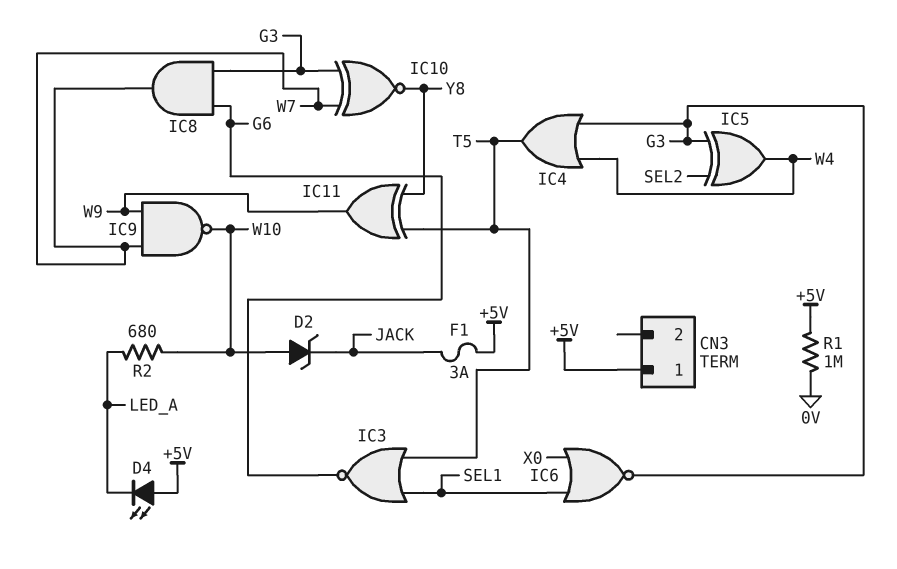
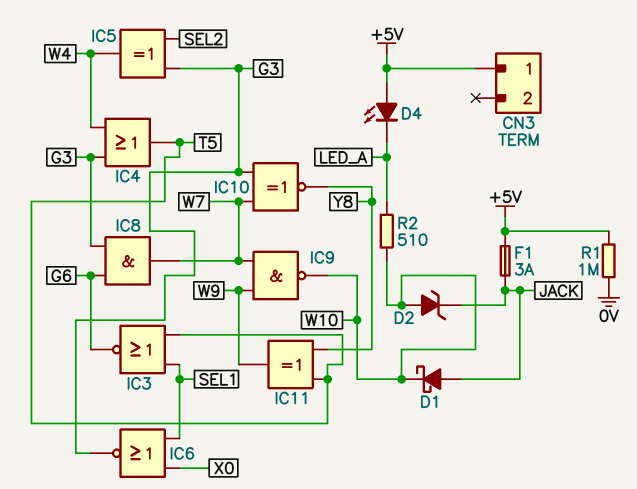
D1: none -> schottky (A JACK, K W10)
R2: 680 (LED_A, W10) -> 510 (LED_A, W10)

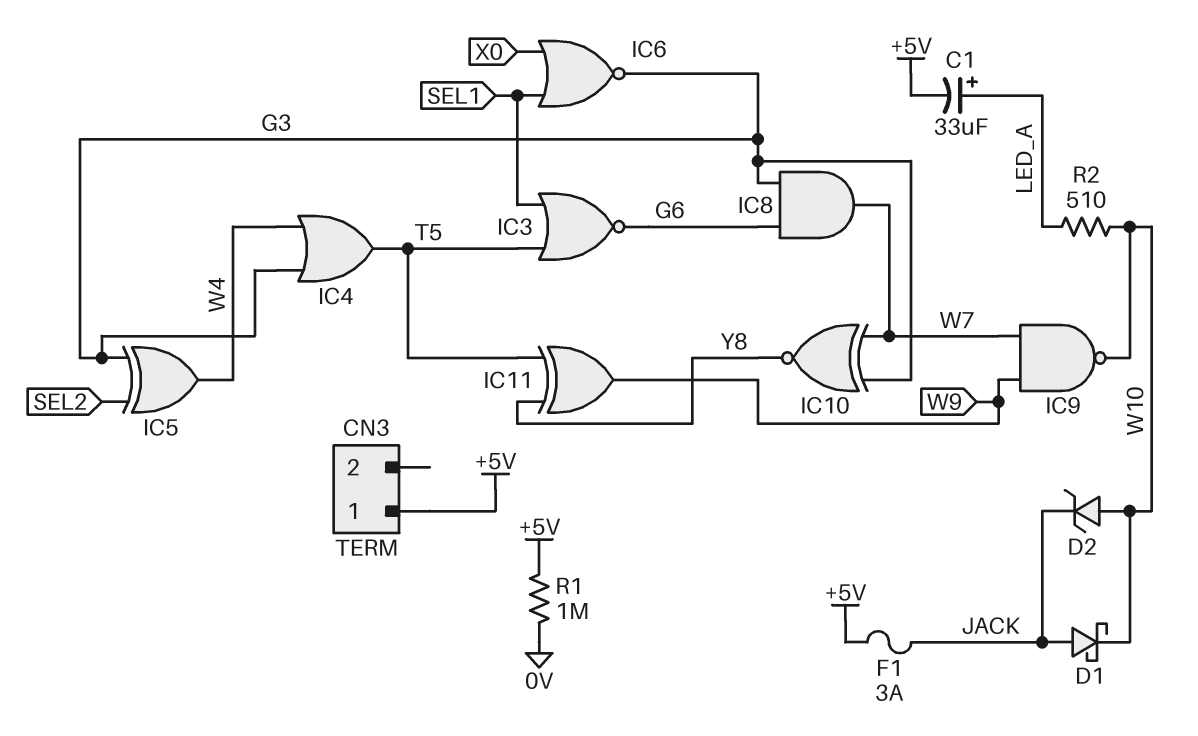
C1: none -> 33uF (plus LED_A, minus +5V)
D4: LED (A +5V, K LED_A) -> none

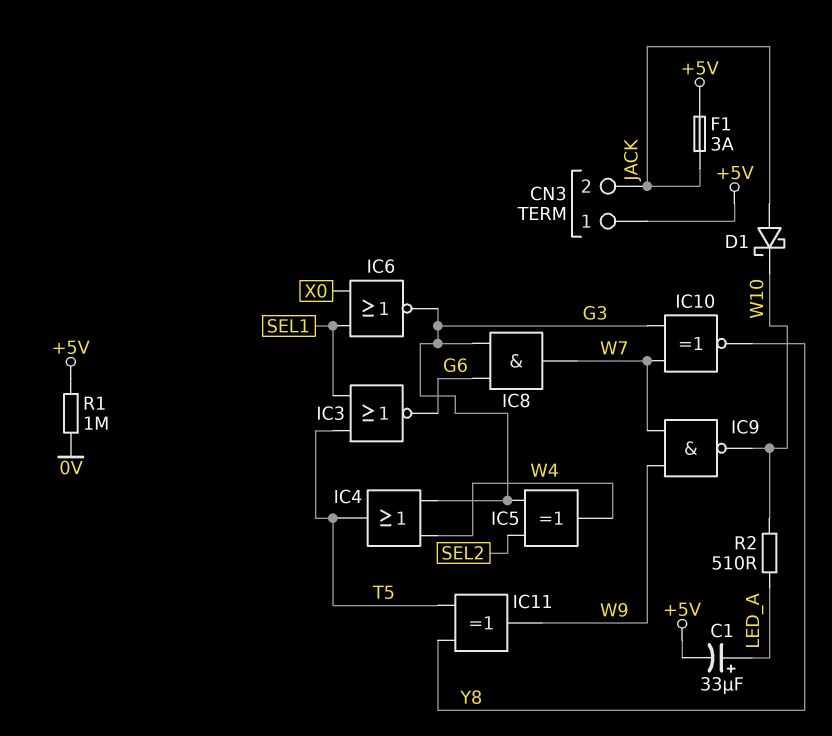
CN3 pin 2: none -> JACK
D2: zener (A W10, K JACK) -> none

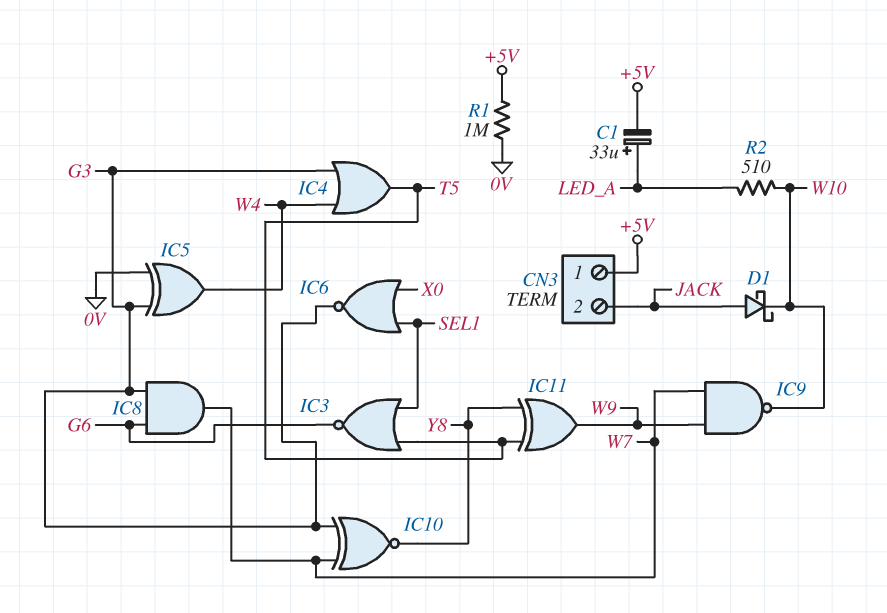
F1: 3A (+5V, JACK) -> none
IC5: XOR (in G3, in SEL2, out W4) -> XOR (in 0V, in G3, out W4)

